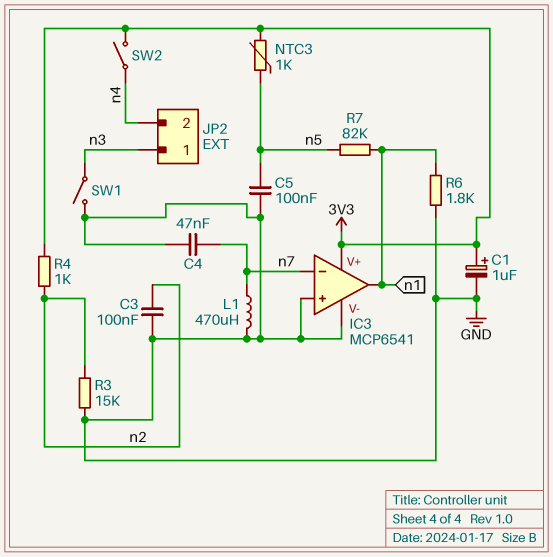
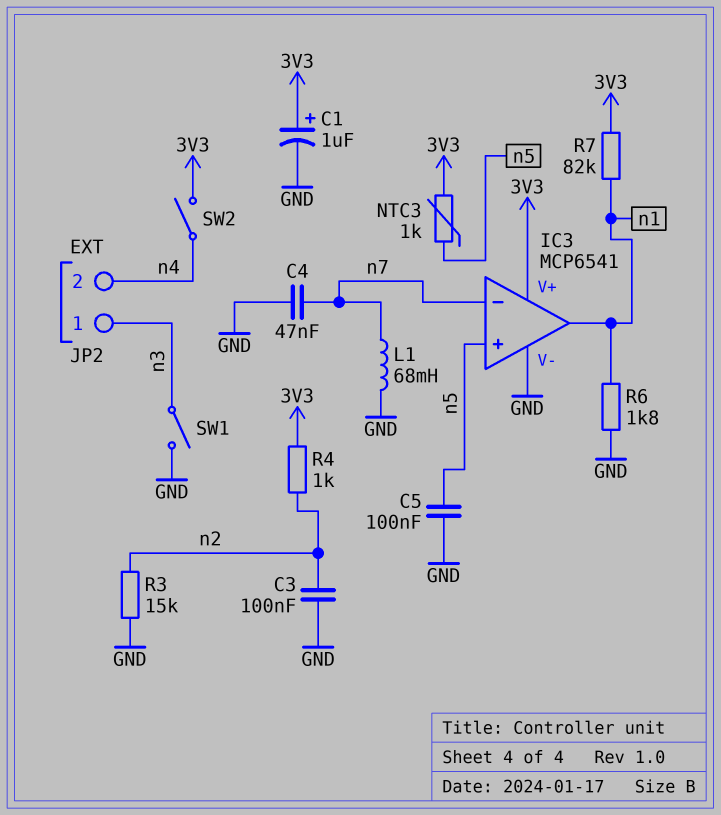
IC3 pin in+: GND -> n5
L1: 470uH (GND, n7) -> 68mH (GND, n7)
R7: 82k (n1, n5) -> 82k (3V3, n1)

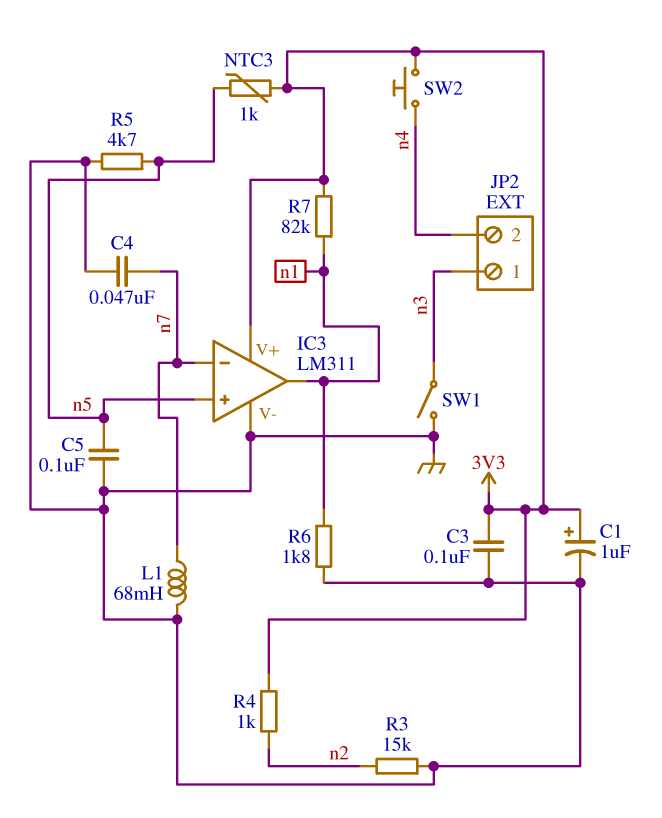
C3: 100nF (GND, n2) -> 100nF (3V3, GND)
IC3: MCP6541 -> LM311
R5: none -> 4.7k (GND, n5)
SW2: switch (3V3, n4) -> button (3V3, n4)

